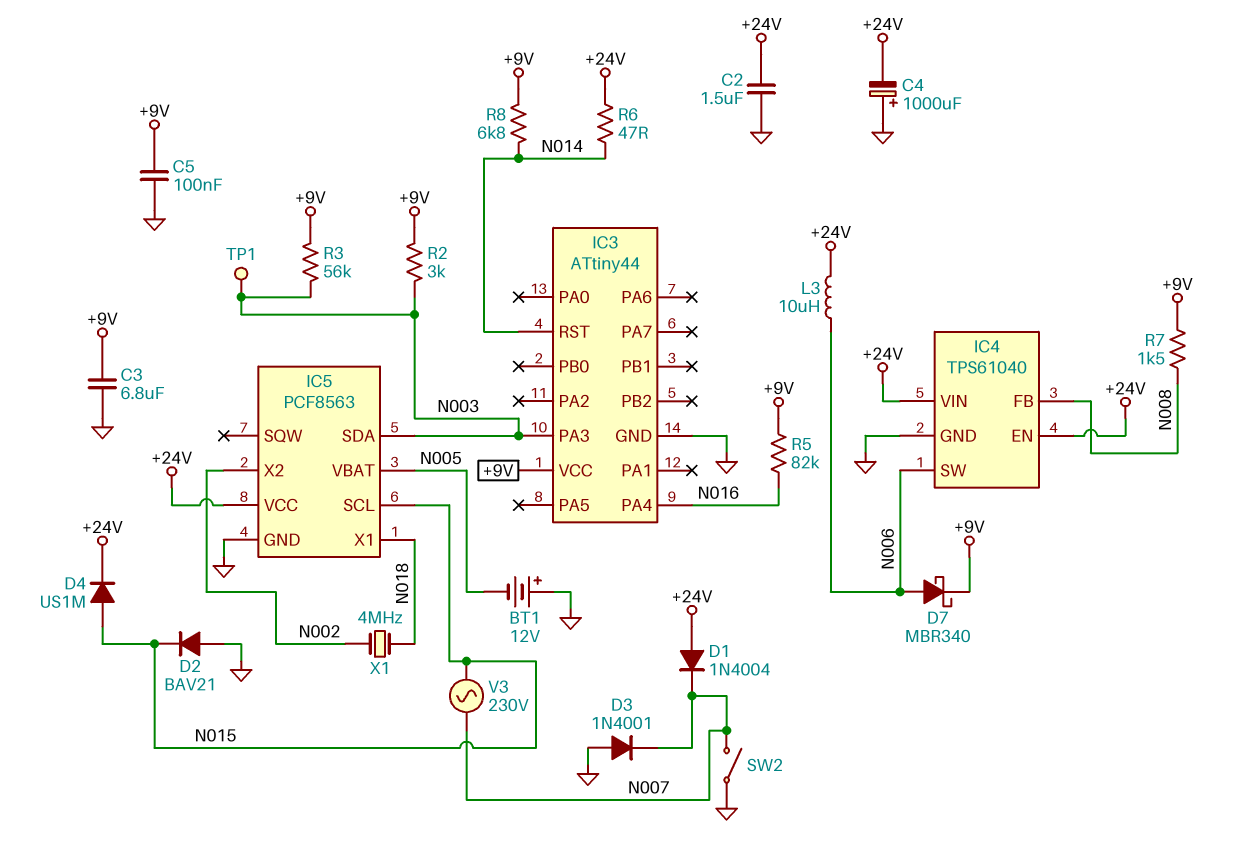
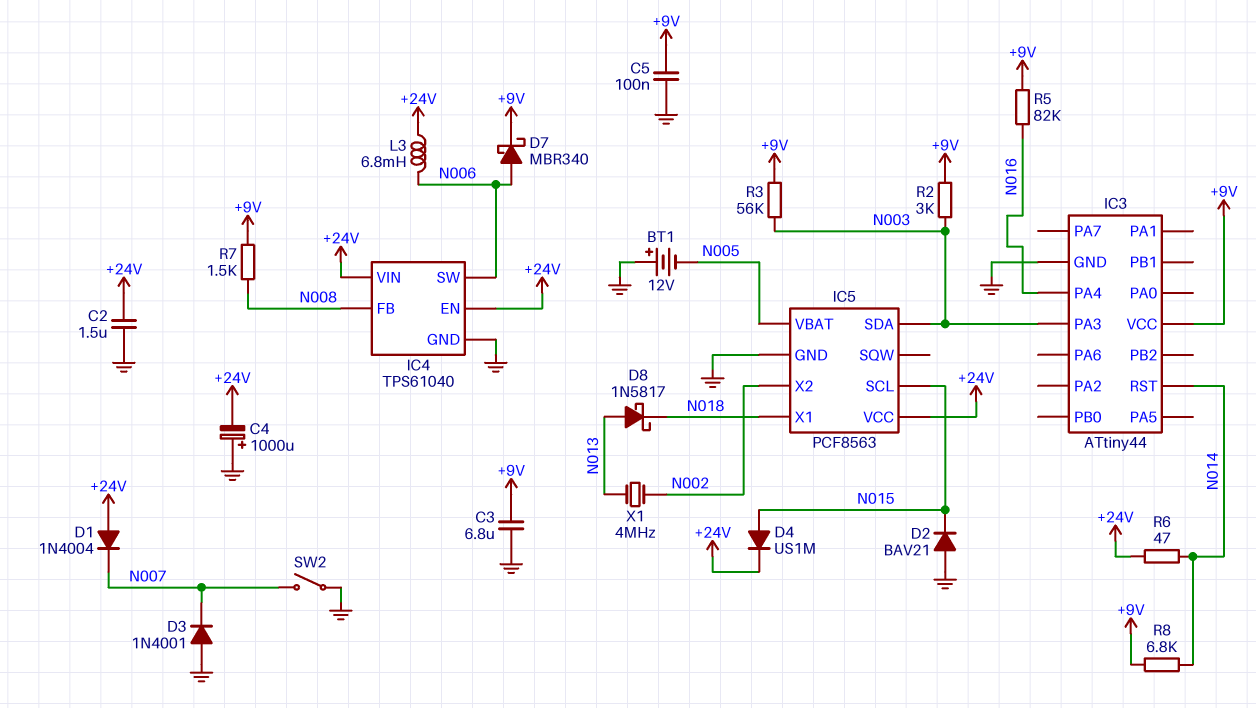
D8: none -> schottky 1N5817 (A N013, K N018)
L3: 10uH (+24V, N006) -> 6.8mH (+24V, N006)
TP1: test point (N003) -> none
V3: AC 230V (N007, N015) -> none
X1: 4MHz (N002, N018) -> 4MHz (N002, N013)

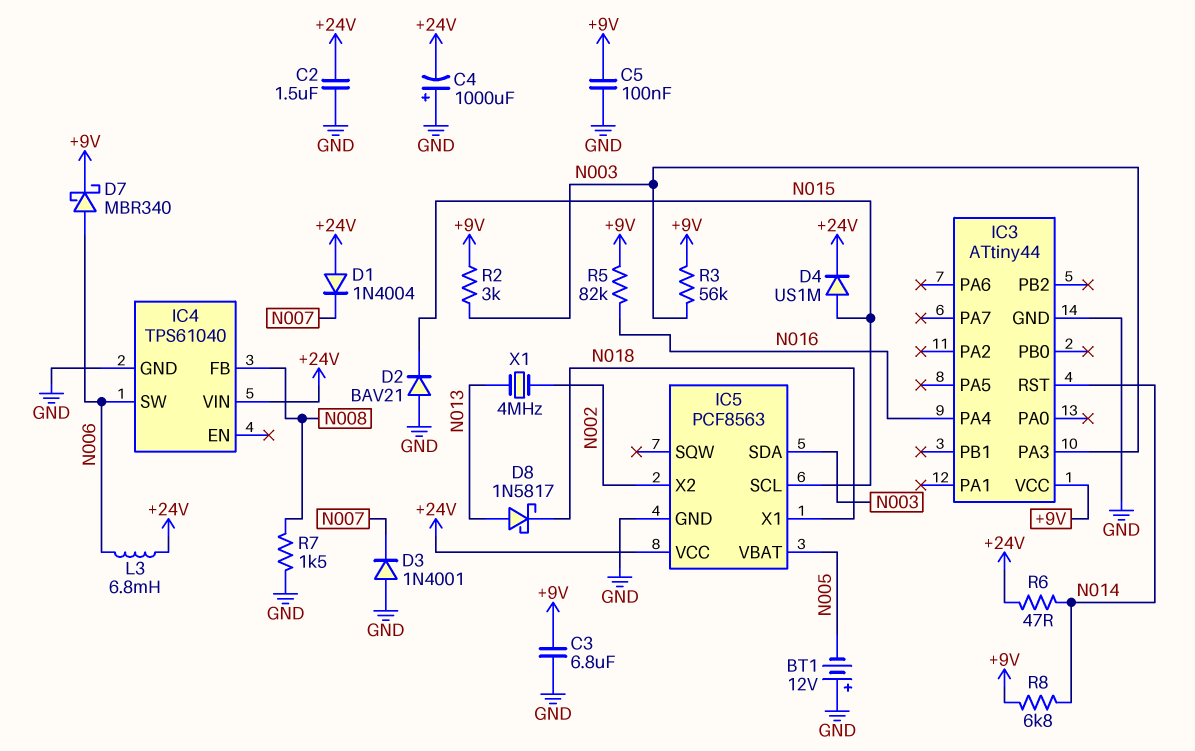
IC4 pin EN: +24V -> none
R7: 1.5k (+9V, N008) -> 1.5k (GND, N008)
SW2: switch (GND, N007) -> none

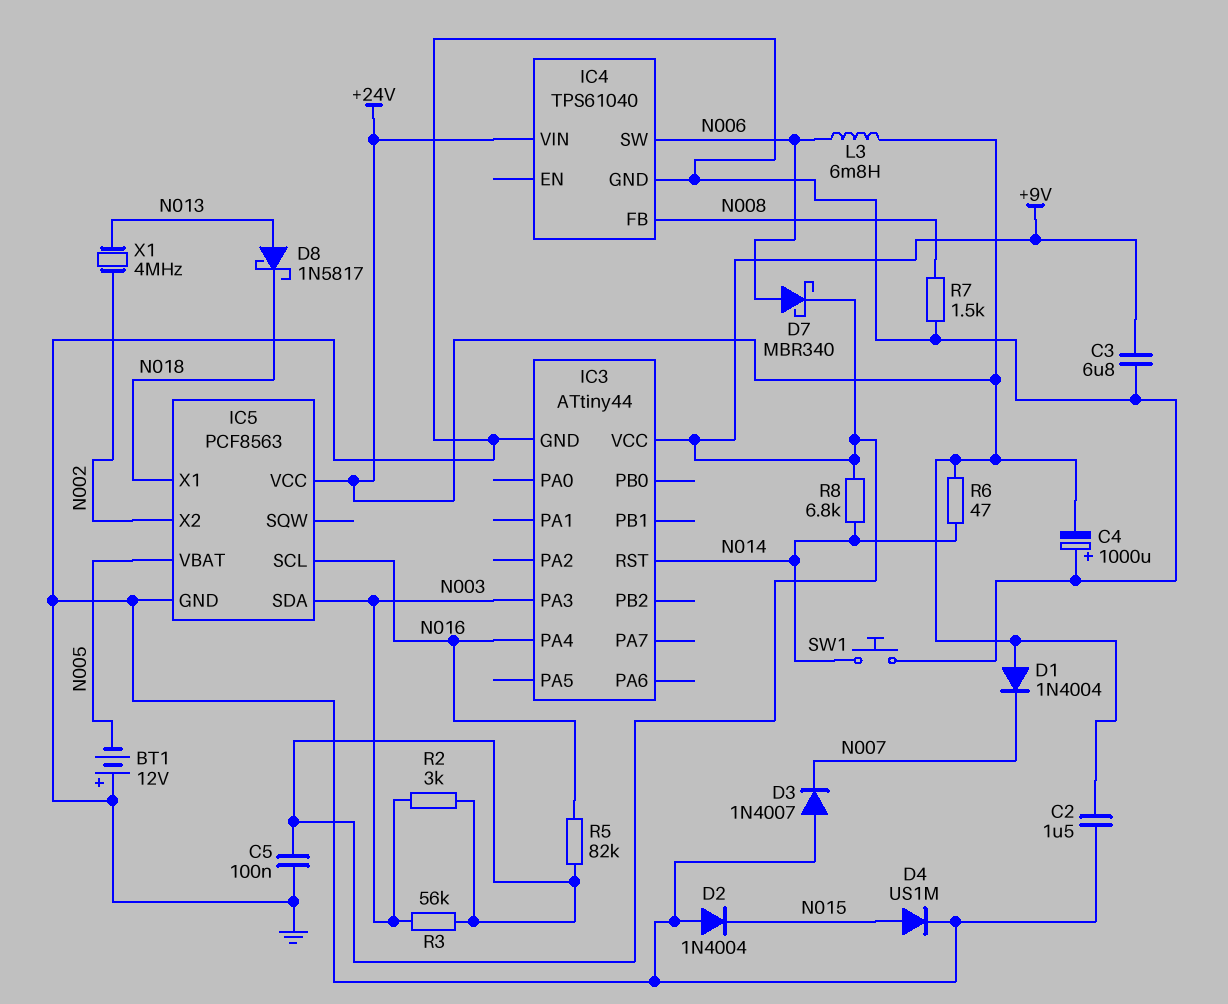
D2: diode BAV21 (A GND, K N015) -> diode 1N4004 (A GND, K N015)
D3: diode 1N4001 (A GND, K N007) -> diode 1N4007 (A GND, K N007)
D4: diode US1M (A N015, K +24V) -> diode US1M (A N015, K GND)
IC5 pin SCL: N015 -> N016
SW1: none -> button (GND, N014)

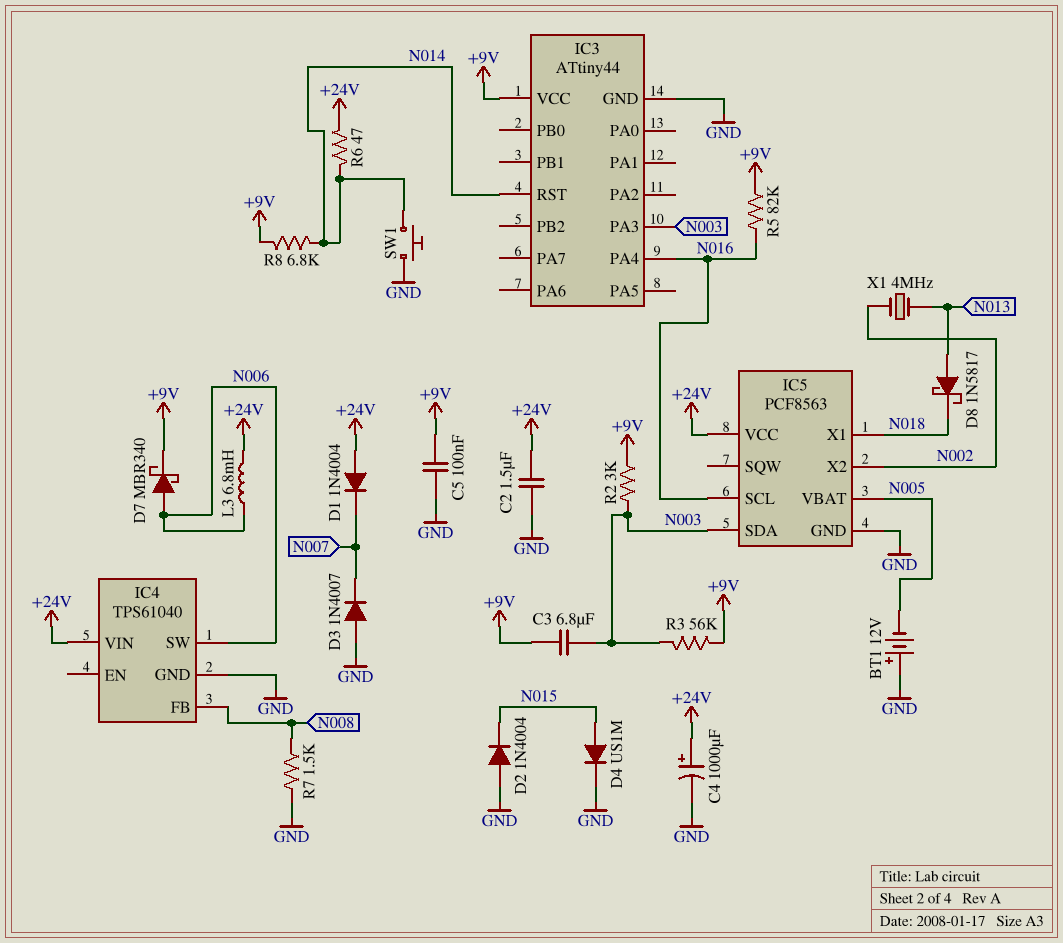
C3: 6.8uF (+9V, GND) -> 6.8uF (+9V, N003)
C4: 1000uF (plus GND, minus +24V) -> 1000uF (plus +24V, minus GND)

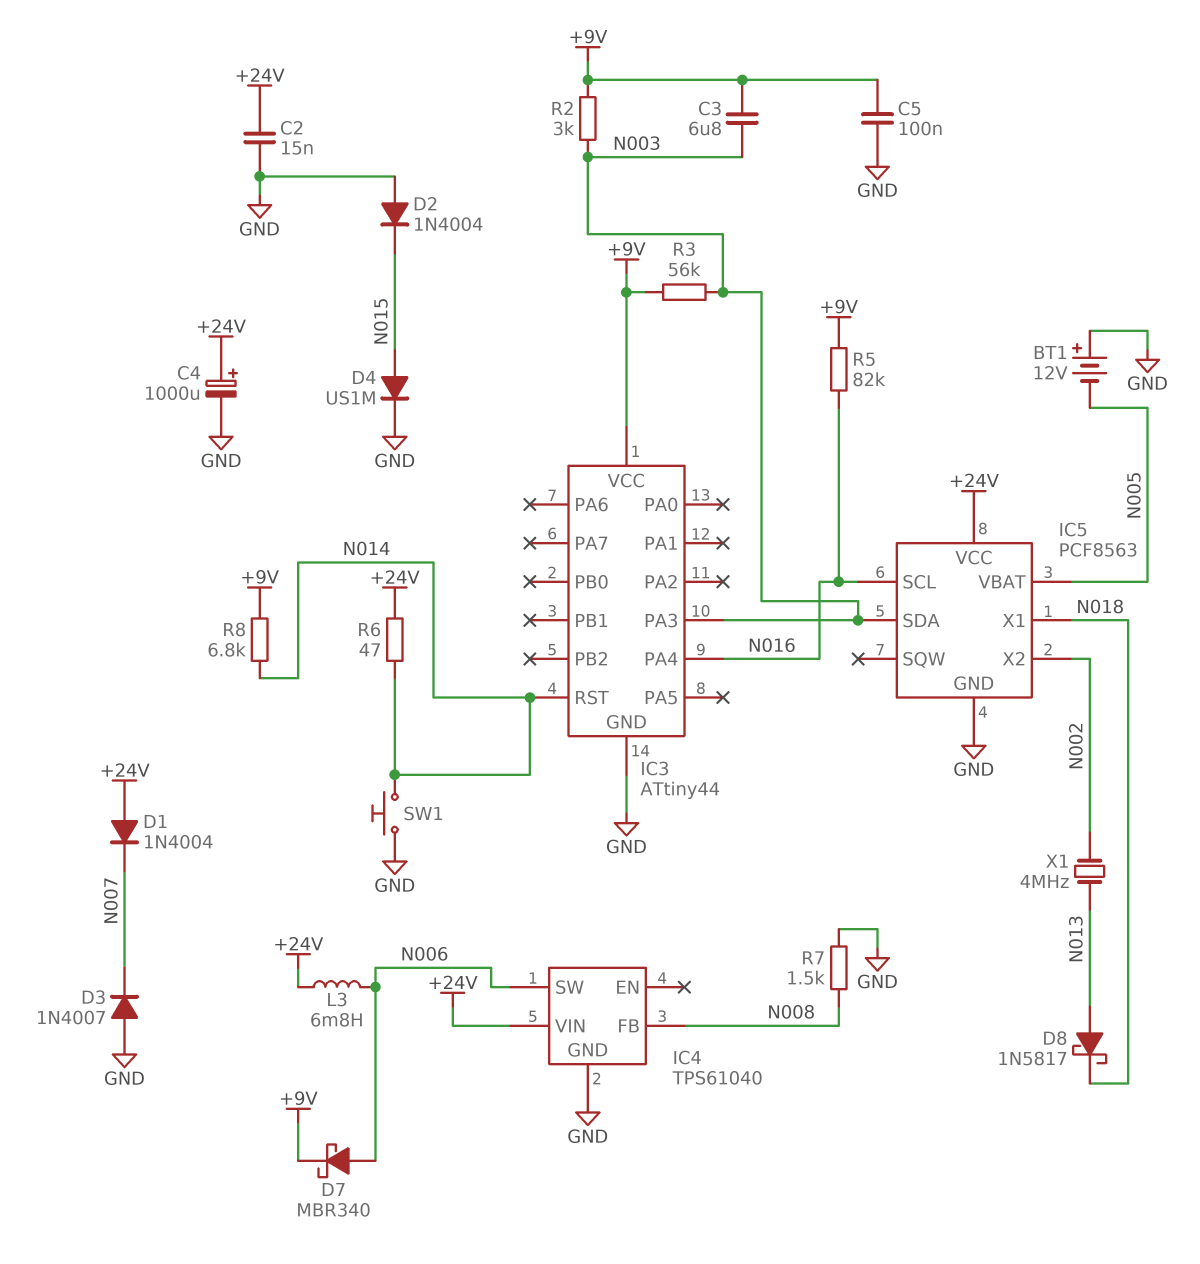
C2: 1.5uF (+24V, GND) -> 15nF (+24V, GND)

